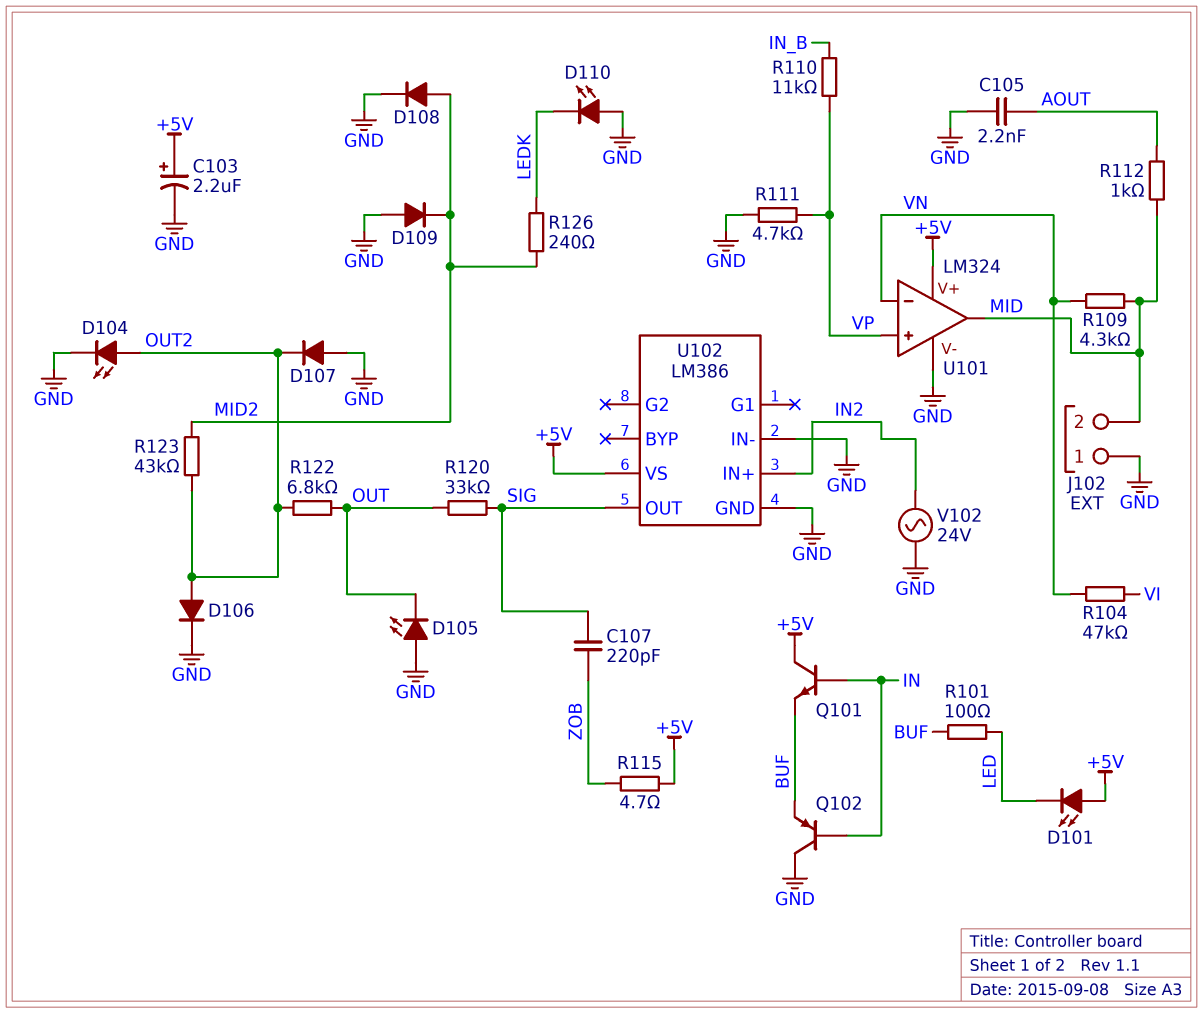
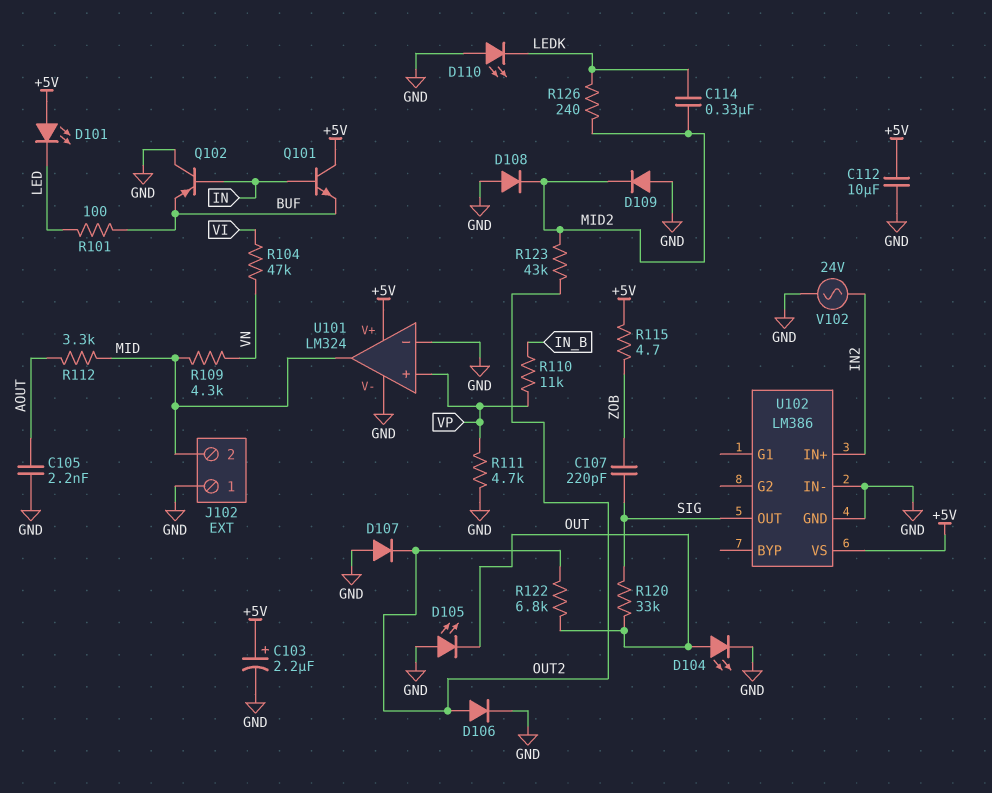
C112: none -> 10uF (+5V, GND)
C114: none -> 330nF (LEDK, MID2)
D104: LED (A OUT2, K GND) -> LED (A OUT, K GND)
D108: diode (A MID2, K GND) -> diode (A GND, K MID2)
R112: 1k (AOUT, MID) -> 3.3k (AOUT, MID)
U101 pin in-: VN -> GND

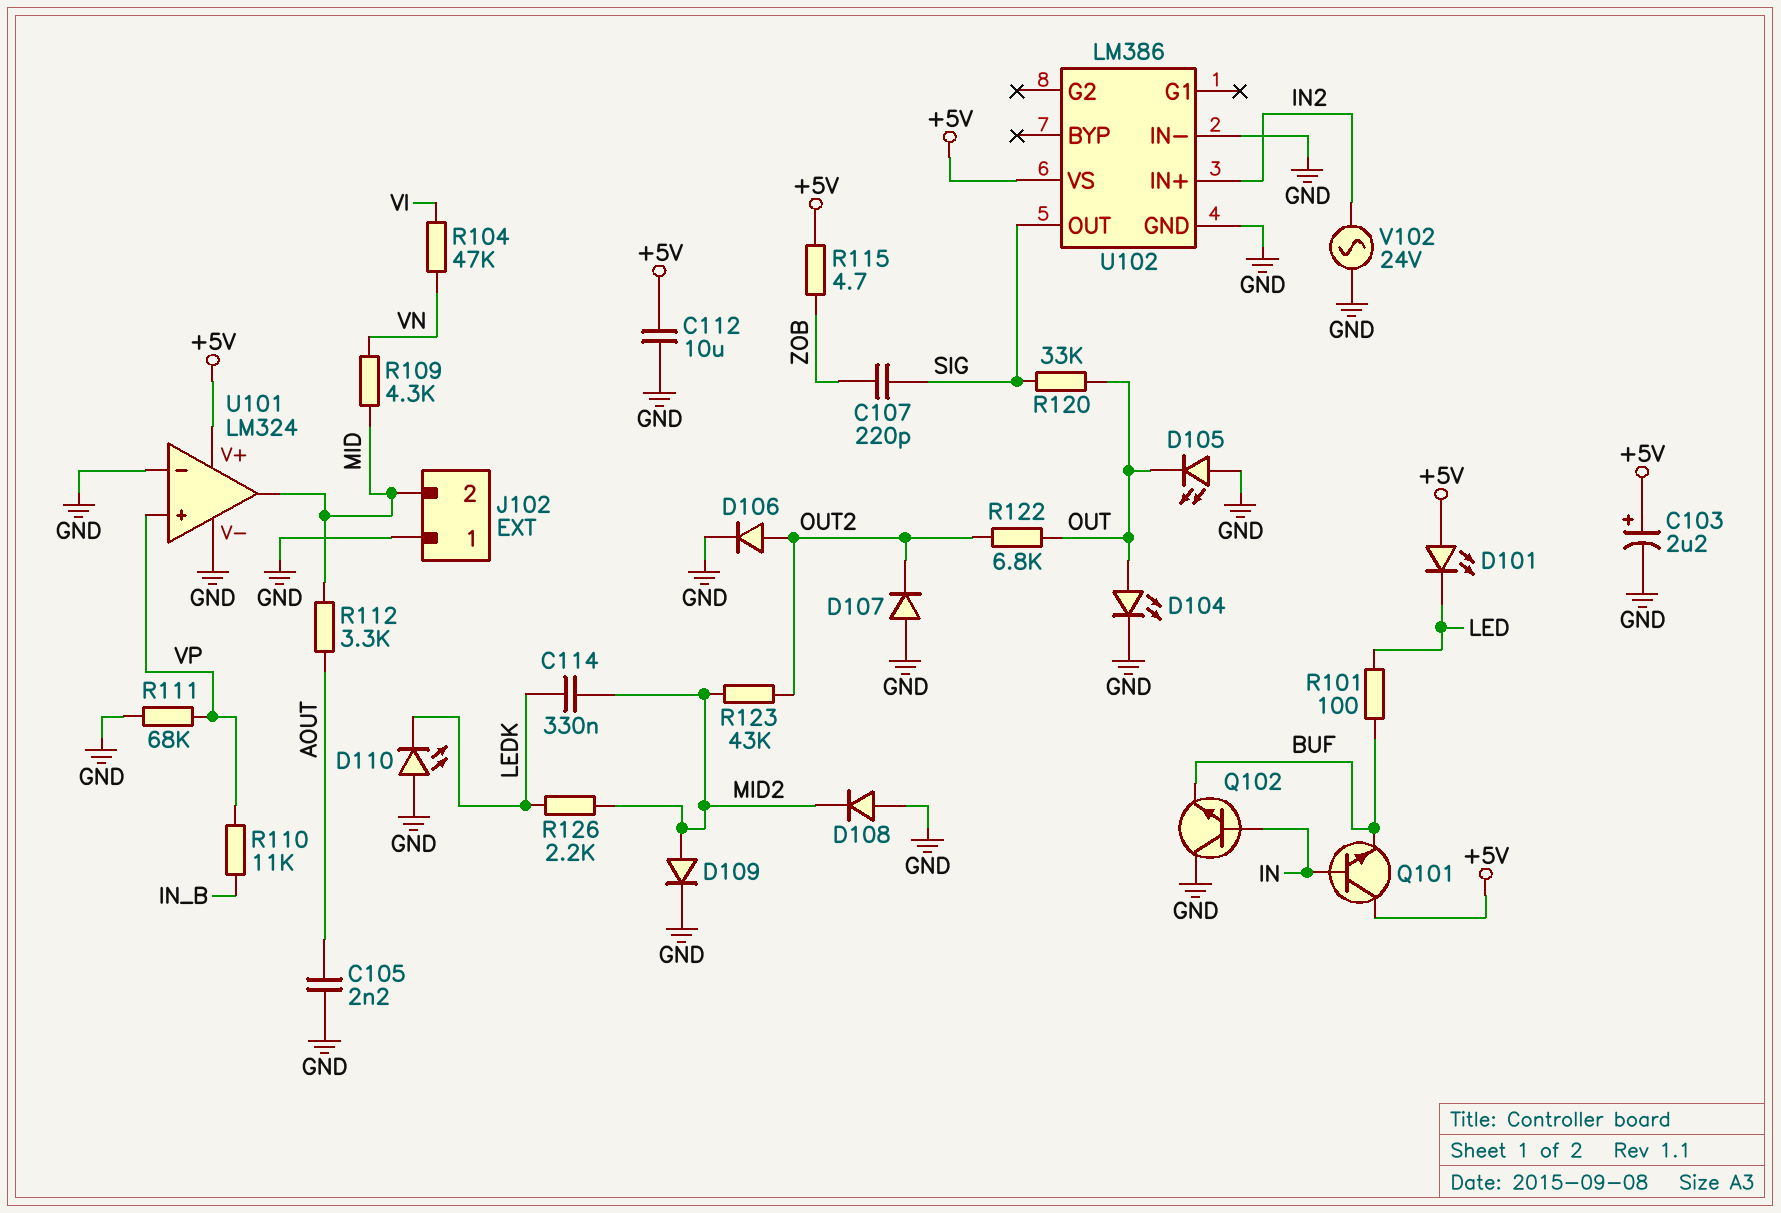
D109: diode (A GND, K MID2) -> diode (A MID2, K GND)
Q102: PNP (B IN, C GND, E BUF) -> NPN (B IN, C GND, E BUF)
R111: 4.7k (GND, VP) -> 68k (GND, VP)
R126: 240 (LEDK, MID2) -> 2.2k (LEDK, MID2)

